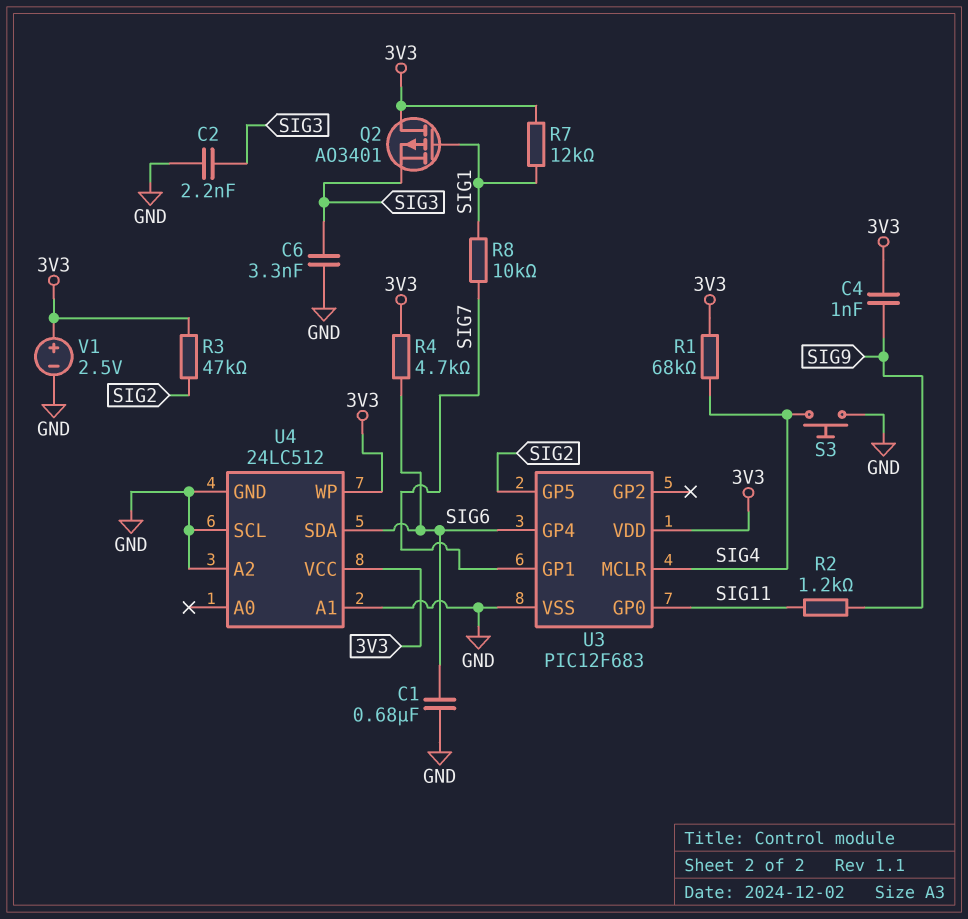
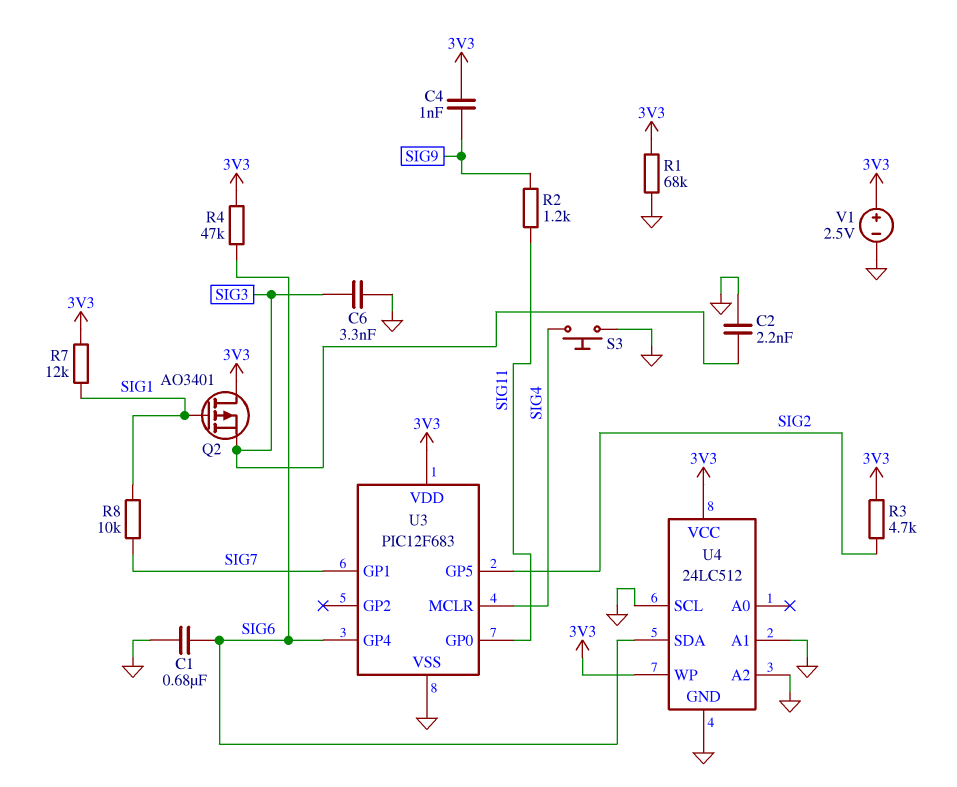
R1: 68k (3V3, SIG4) -> 68k (3V3, GND)
R3: 47k (3V3, SIG2) -> 4.7k (3V3, SIG2)
R4: 4.7k (3V3, SIG6) -> 47k (3V3, SIG6)

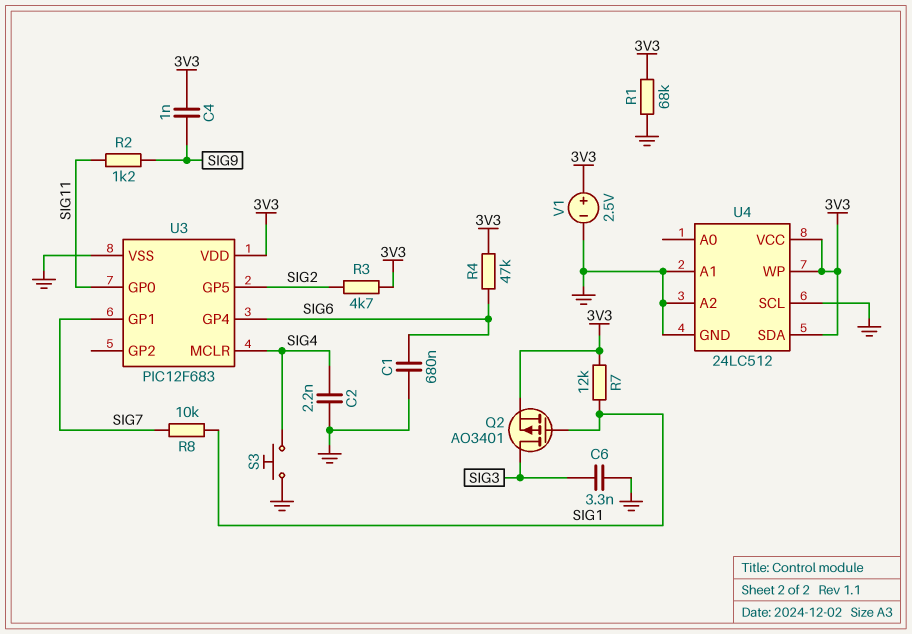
C2: 2.2nF (GND, SIG3) -> 2.2nF (GND, SIG4)
Q2: PMOS AO3401 (G SIG1, D 3V3, S SIG3) -> PMOS AO3401 (G SIG1, D SIG3, S 3V3)
U4 pin SDA: SIG6 -> 3V3

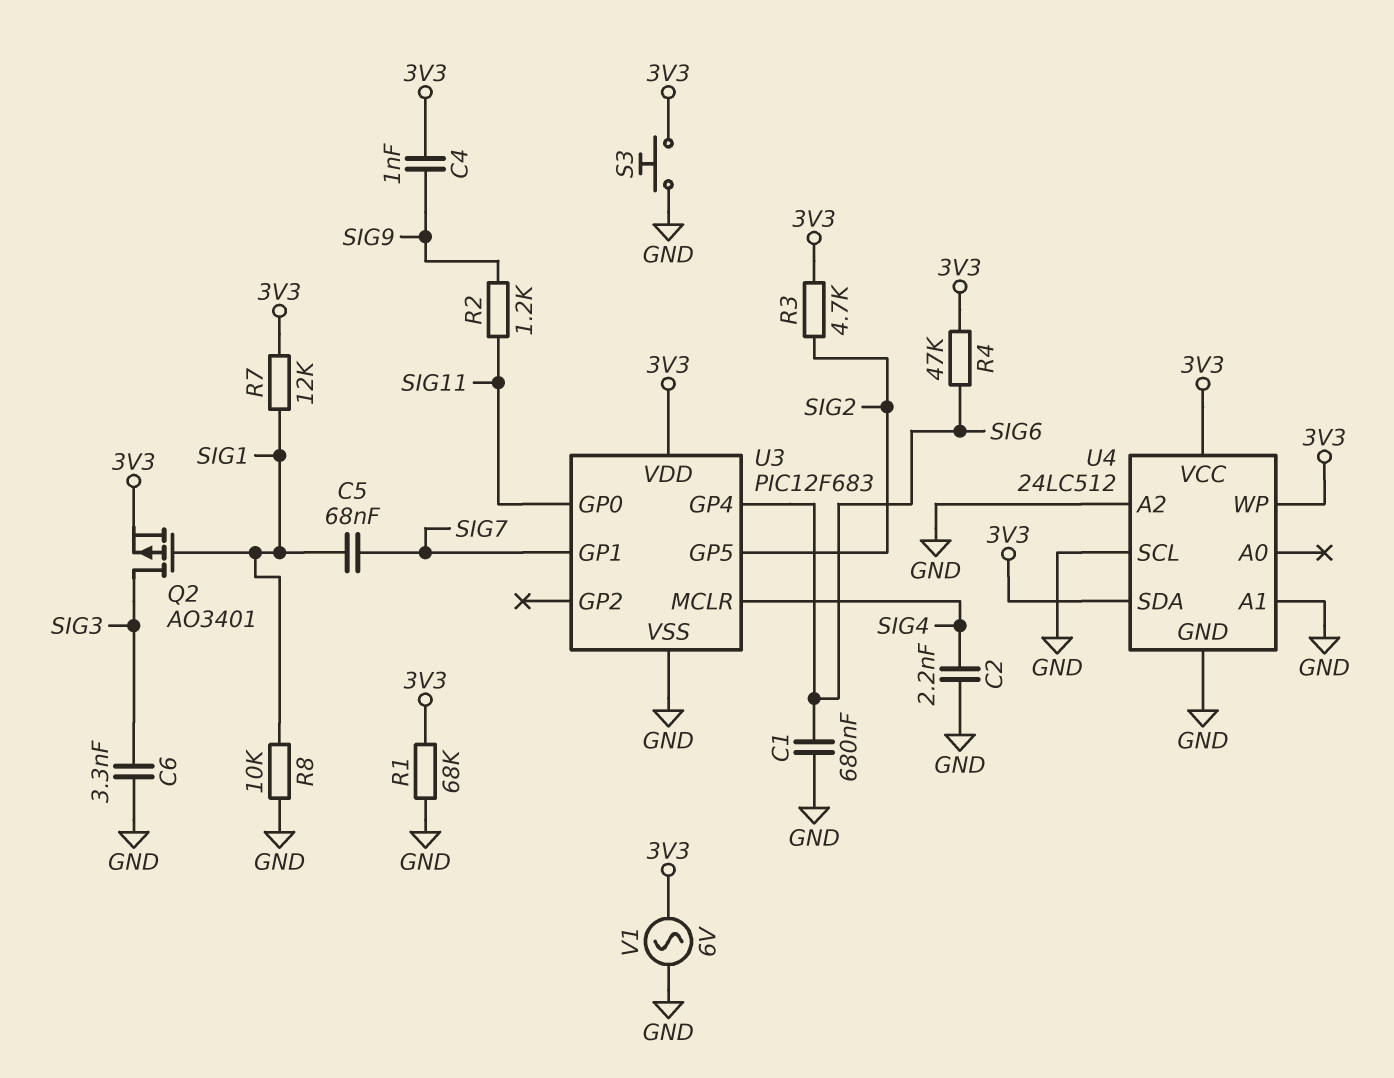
C5: none -> 68nF (SIG1, SIG7)
R8: 10k (SIG1, SIG7) -> 10k (GND, SIG1)
S3: button (GND, SIG4) -> button (3V3, GND)
V1: 2.5V (plus 3V3, minus GND) -> AC 6V (3V3, GND)

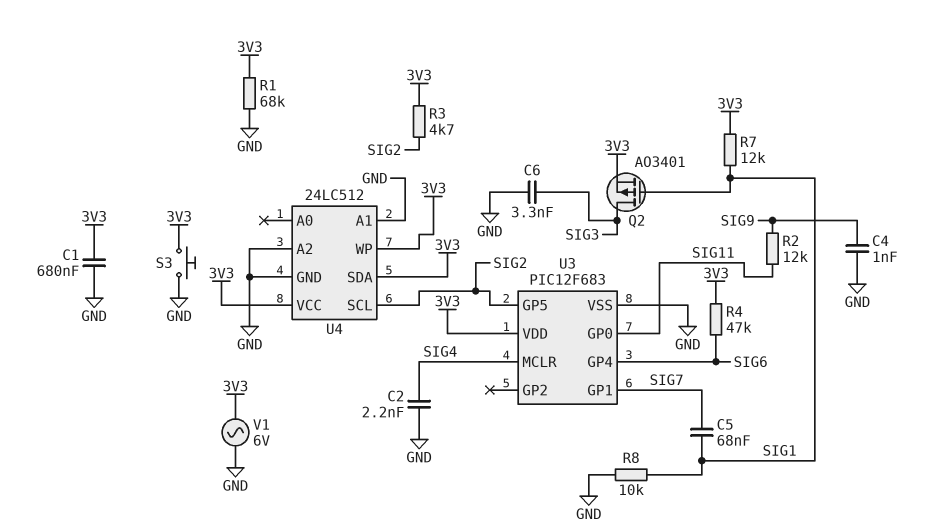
C1: 680nF (GND, SIG6) -> 680nF (3V3, GND)
C4: 1nF (3V3, SIG9) -> 1nF (GND, SIG9)
R2: 1.2k (SIG9, SIG11) -> 12k (SIG9, SIG11)
U4 pin SCL: GND -> SIG2

